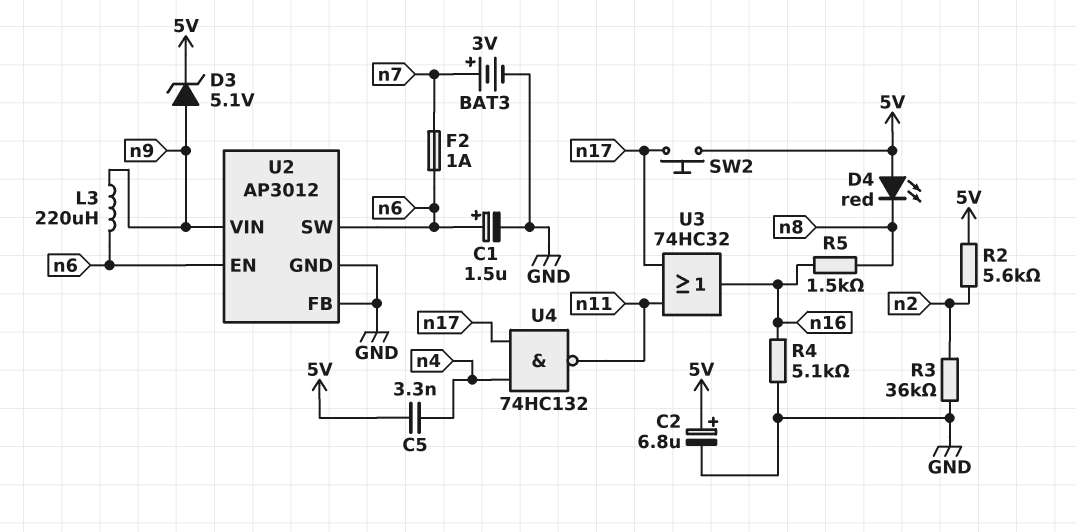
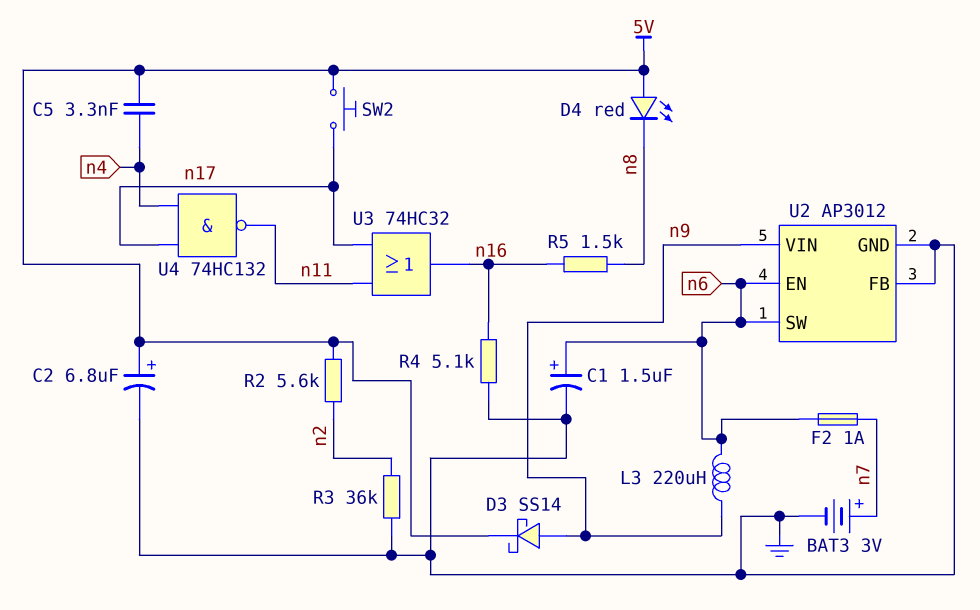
D3: zener 5.1V (A n9, K 5V) -> schottky SS14 (A n9, K 5V)

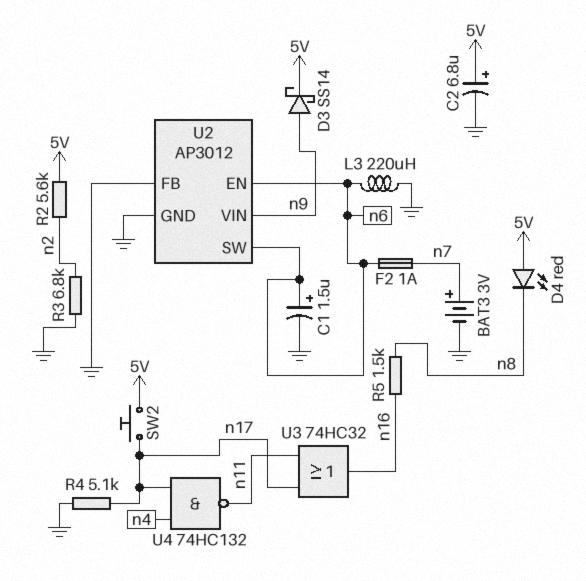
C5: 3.3nF (5V, n4) -> none
L3: 220uH (n6, n9) -> 220uH (GND, n6)
R3: 36k (GND, n2) -> 6.8k (GND, n2)
R4: 5.1k (GND, n16) -> 5.1k (GND, n17)

